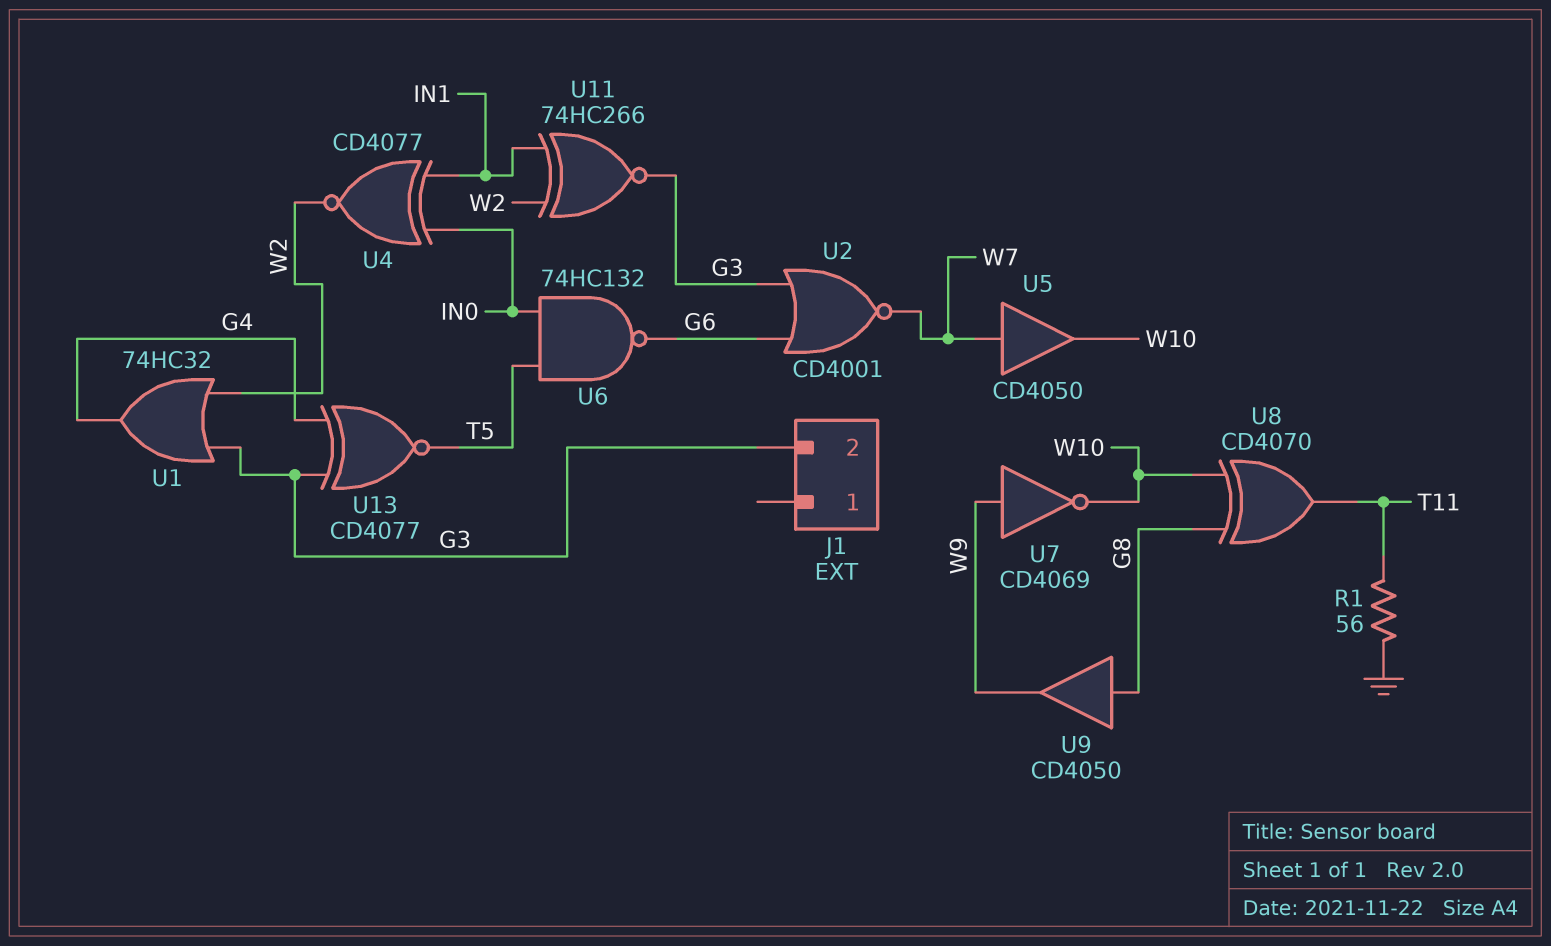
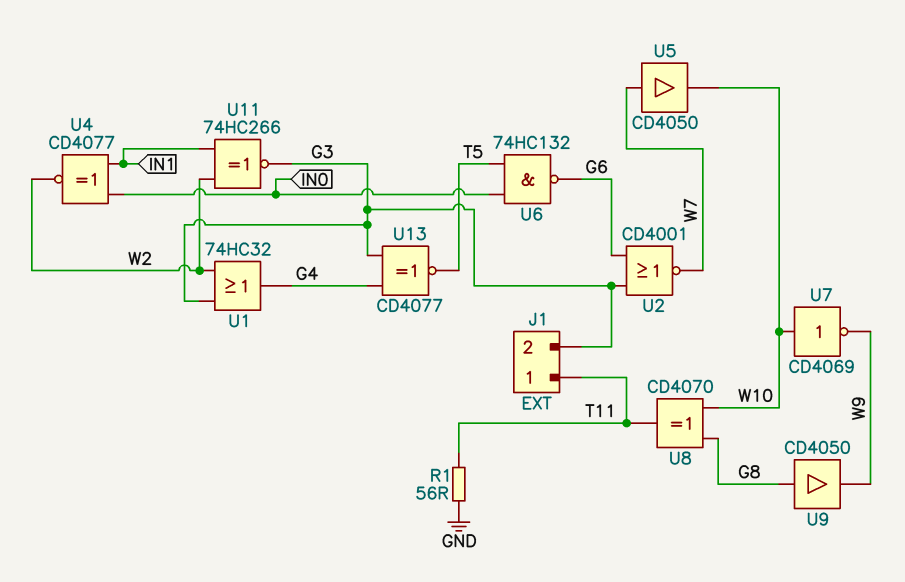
J1 pin 1: none -> T11
U7: NOT CD4069 (in W9, out W10) -> NOT CD4069 (in W10, out W9)

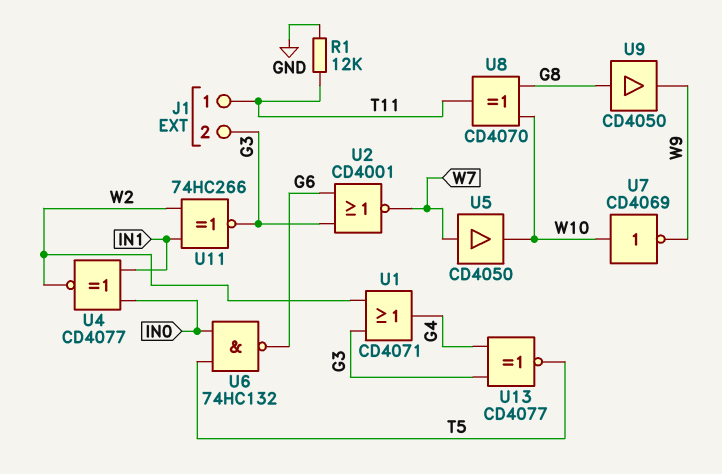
R1: 56 (GND, T11) -> 12k (GND, T11)
U1: OR 74HC32 (in G3, in W2, out G4) -> OR CD4071 (in G3, in W2, out G4)

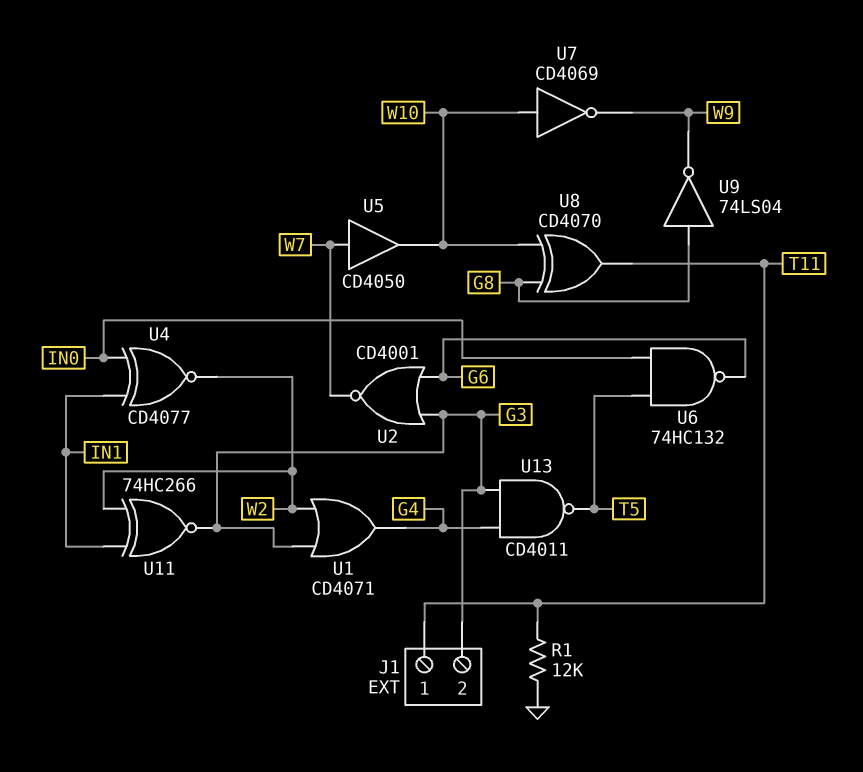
U9: buffer CD4050 (in G8, out W9) -> NOT 74LS04 (in G8, out W9)
U13: XNOR CD4077 (in G3, in G4, out T5) -> NAND CD4011 (in G3, in G4, out T5)

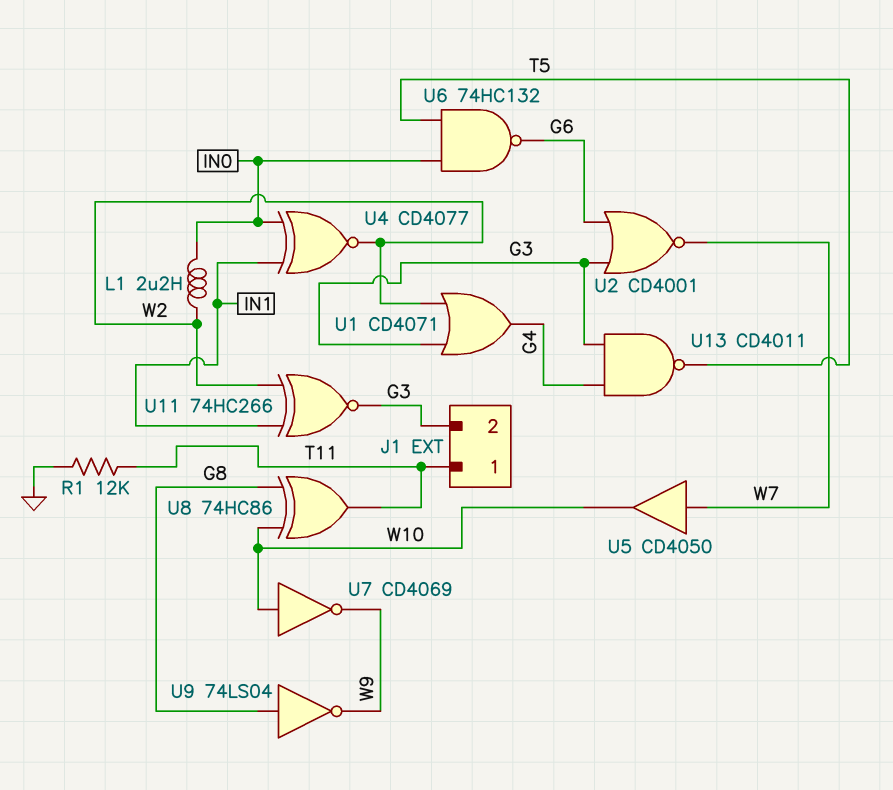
L1: none -> 2.2uH (IN0, W2)
U8: XOR CD4070 (in G8, in W10, out T11) -> XOR 74HC86 (in G8, in W10, out T11)

